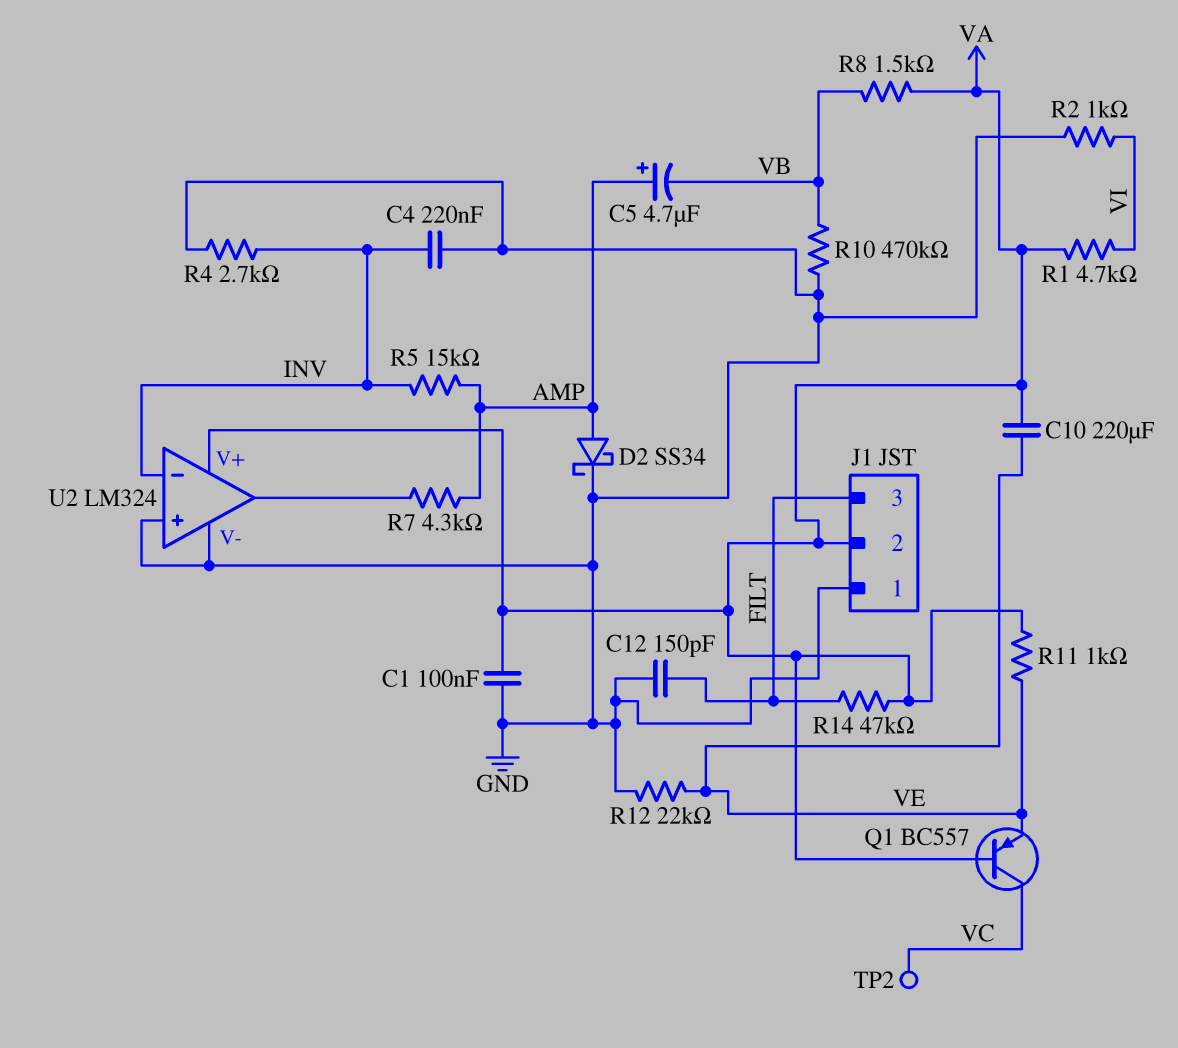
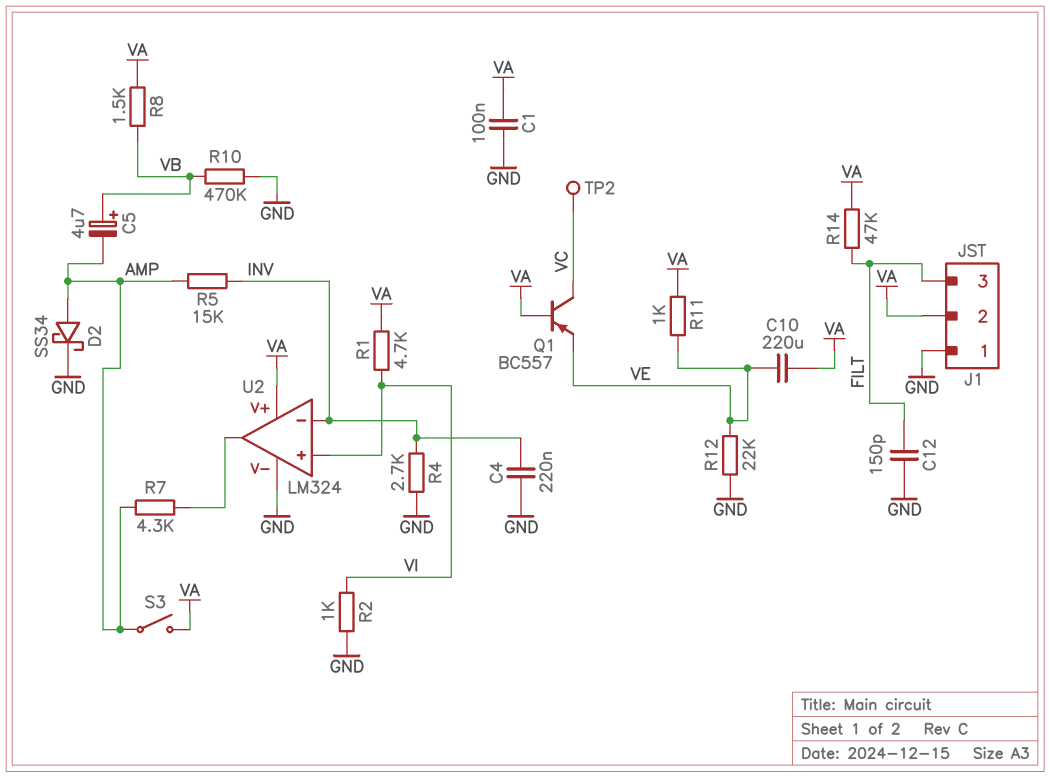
C5: 4.7uF (plus AMP, minus VB) -> 4.7uF (plus VB, minus AMP)
S3: none -> switch (AMP, VA)
U2 pin in+: GND -> VI

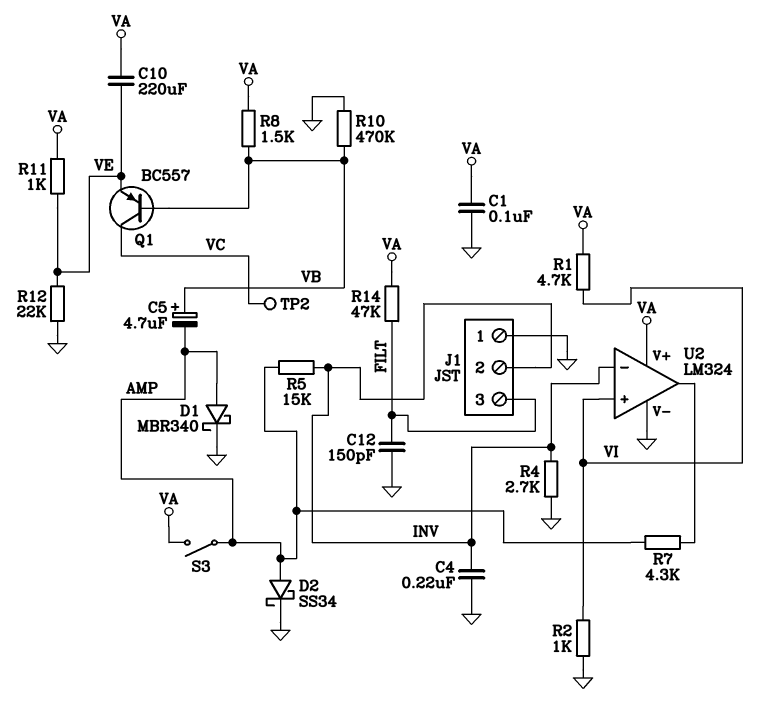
D1: none -> schottky MBR340 (A AMP, K GND)
J1 pin 2: VA -> INV
Q1: PNP BC557 (B VA, C VC, E VE) -> PNP BC557 (B VB, C VC, E VE)

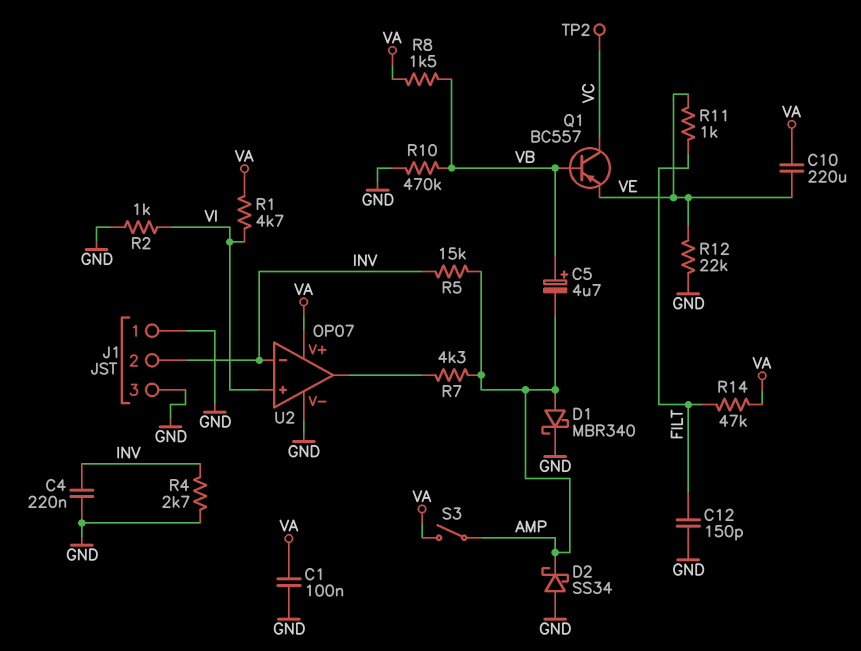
D2: schottky SS34 (A AMP, K GND) -> schottky SS34 (A GND, K AMP)
J1 pin 3: FILT -> GND
R11: 1k (VA, VE) -> 1k (FILT, VE)
U2: LM324 -> OP07

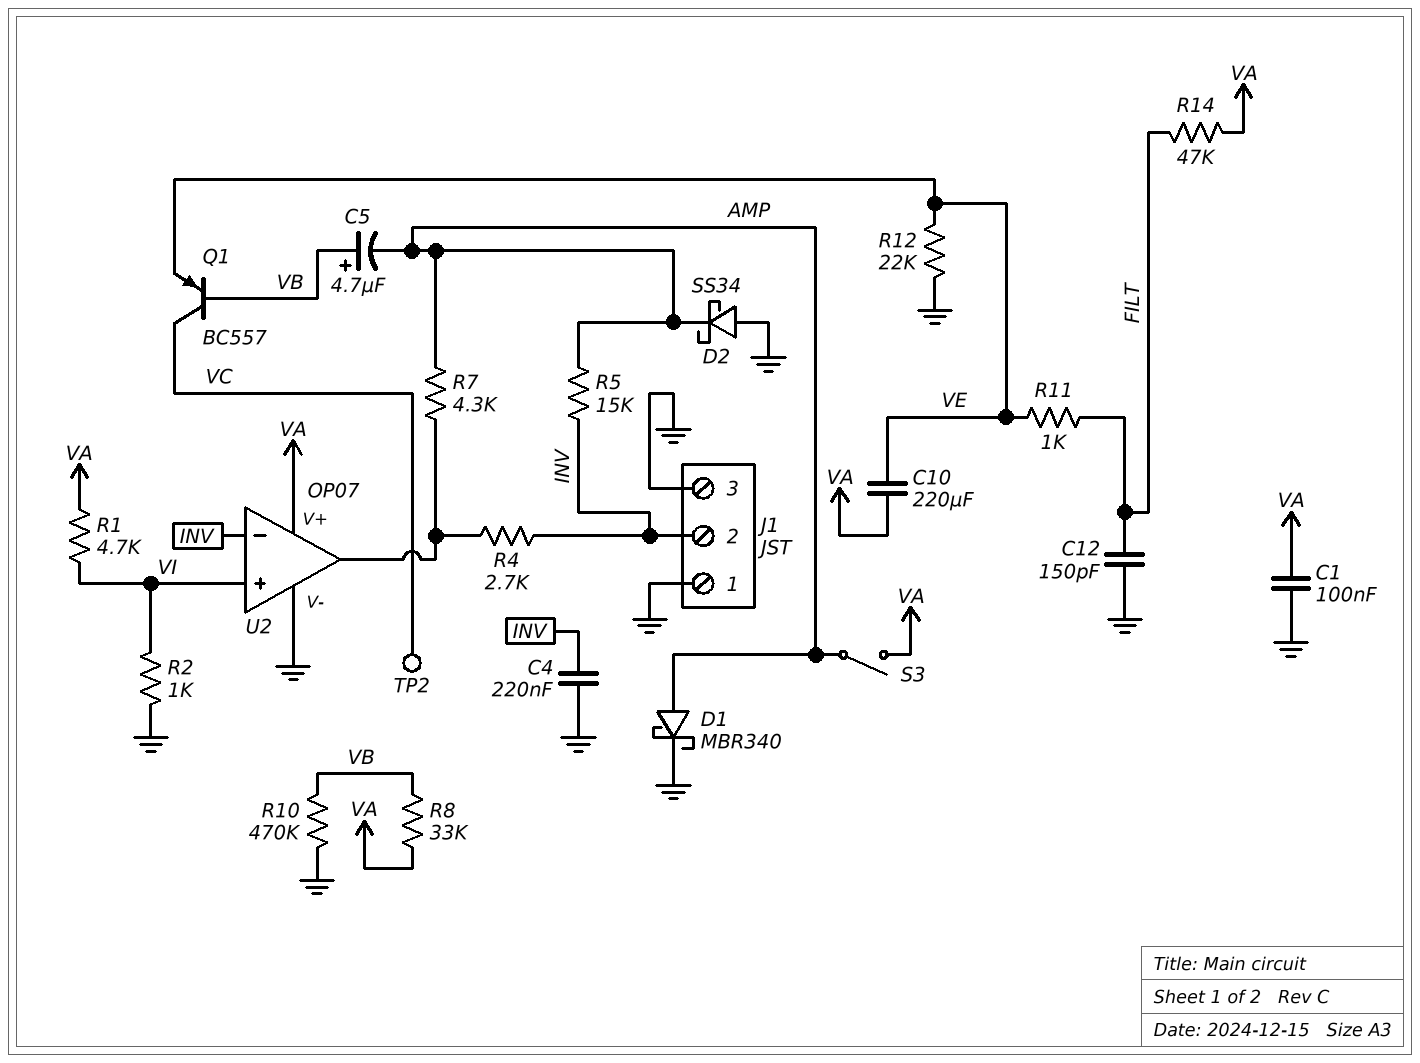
R4: 2.7k (GND, INV) -> 2.7k (INV, U2/out)
R8: 1.5k (VA, VB) -> 33k (VA, VB)

